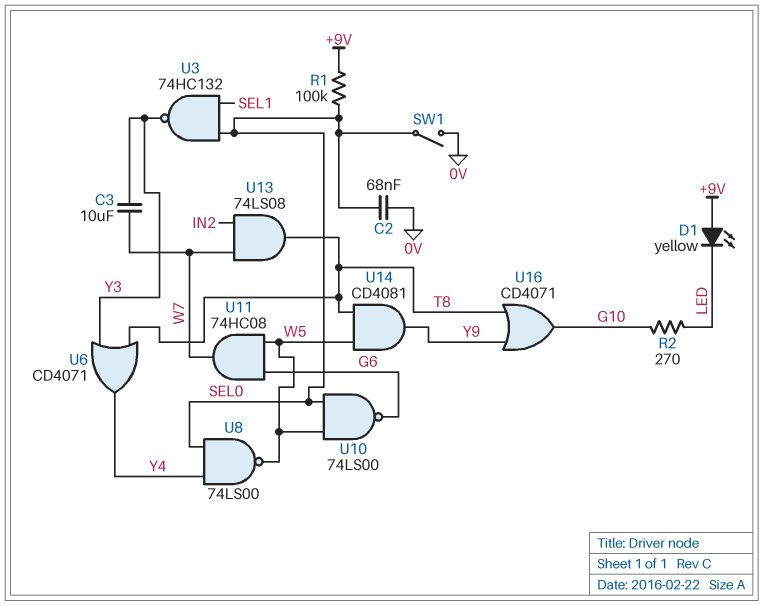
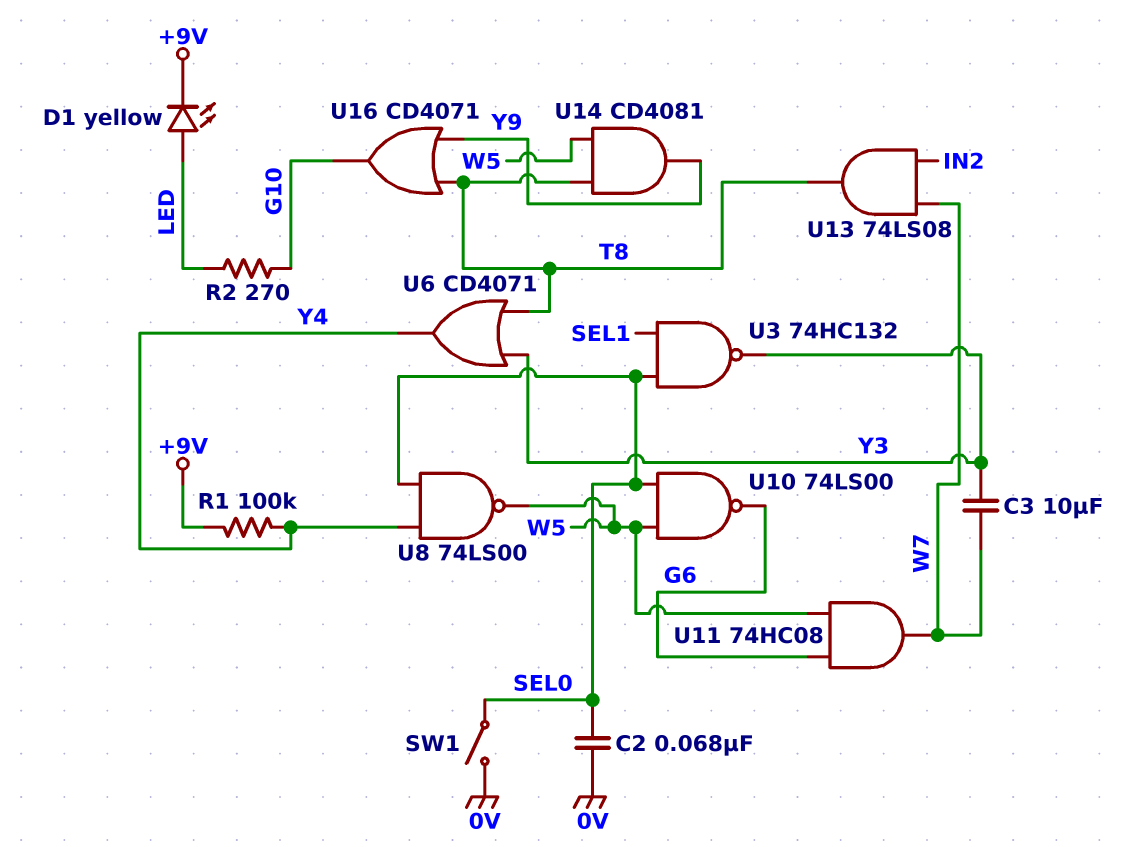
D1: LED yellow (A +9V, K LED) -> LED yellow (A LED, K +9V)
R1: 100k (+9V, SEL0) -> 100k (+9V, Y4)

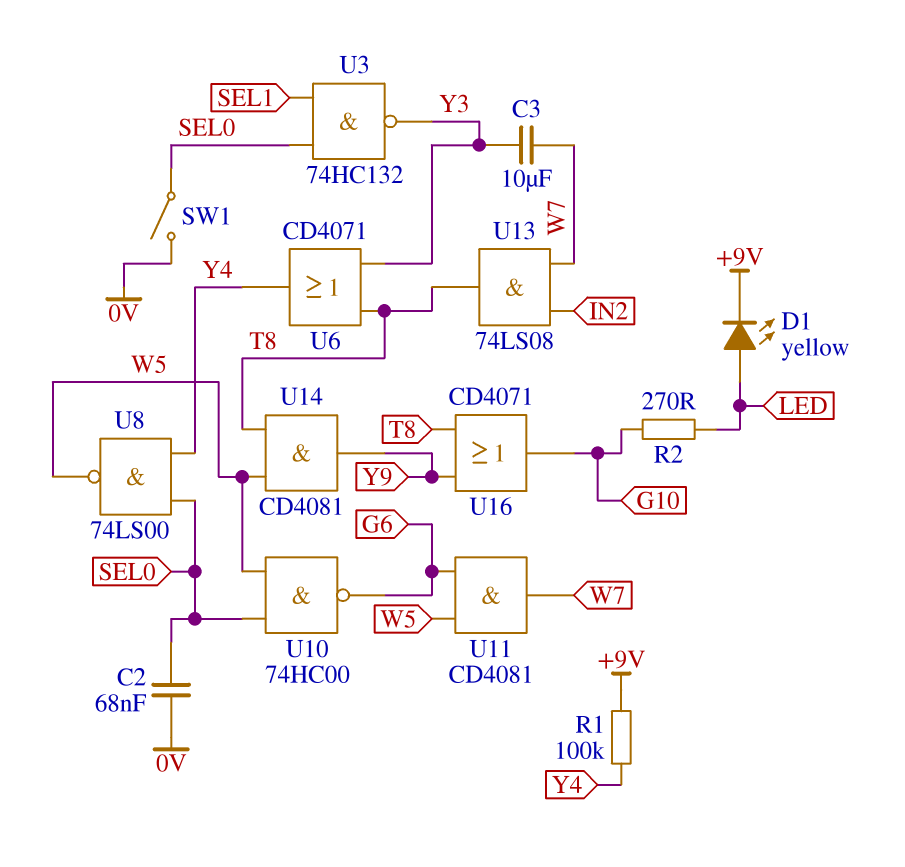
U10: NAND 74LS00 (in SEL0, in W5, out G6) -> NAND 74HC00 (in SEL0, in W5, out G6)
U11: AND 74HC08 (in G6, in W5, out W7) -> AND CD4081 (in G6, in W5, out W7)

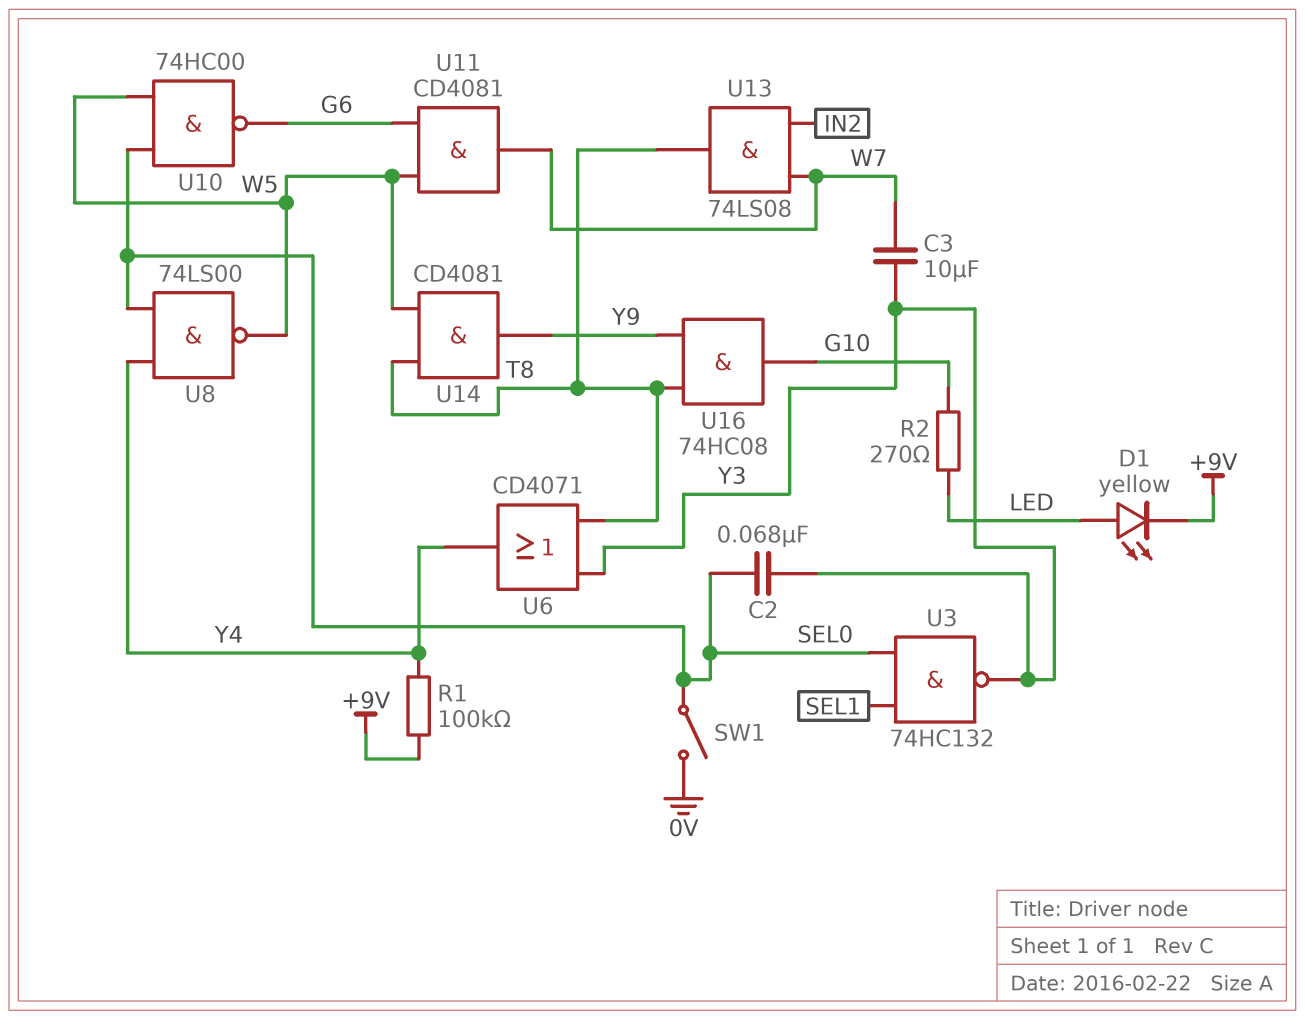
C2: 68nF (0V, SEL0) -> 68nF (SEL0, Y3)
U16: OR CD4071 (in T8, in Y9, out G10) -> AND 74HC08 (in T8, in Y9, out G10)

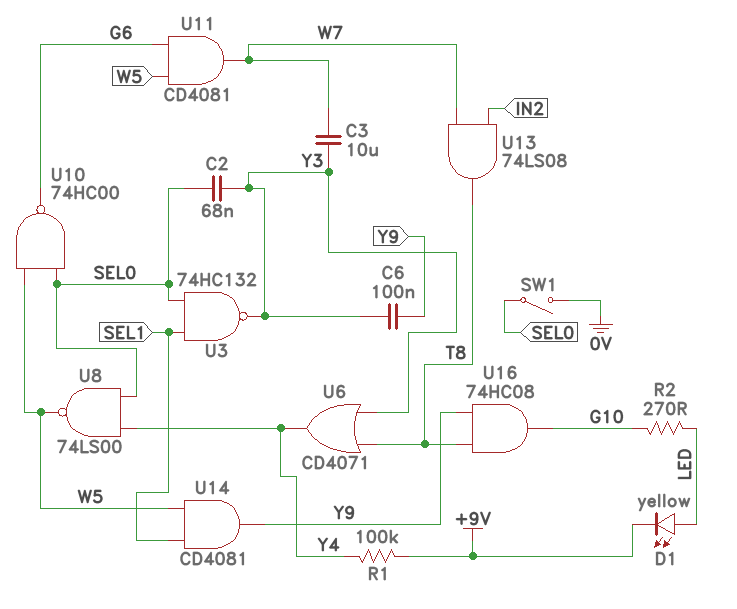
C6: none -> 100nF (Y3, Y9)
U14: AND CD4081 (in T8, in W5, out Y9) -> AND CD4081 (in SEL1, in W5, out Y9)

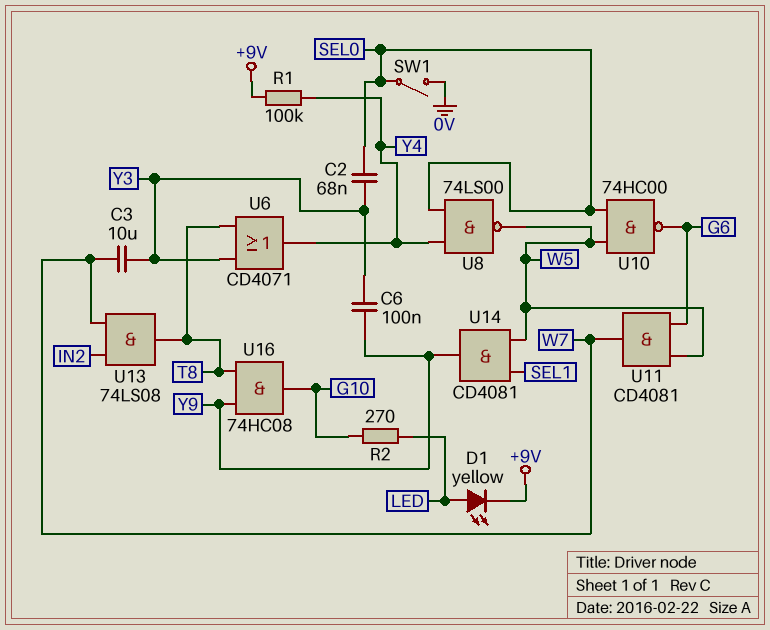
U3: NAND 74HC132 (in SEL0, in SEL1, out Y3) -> none

